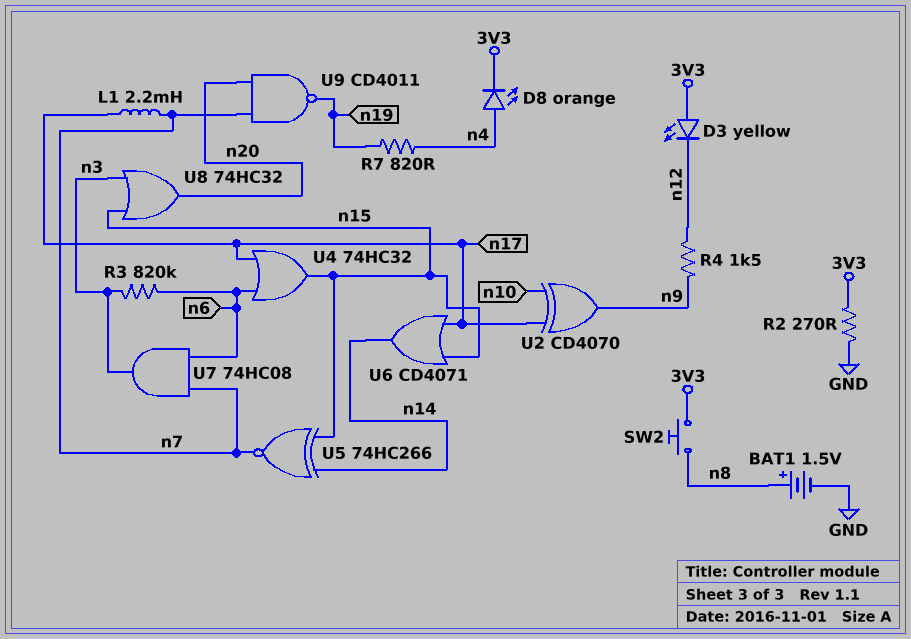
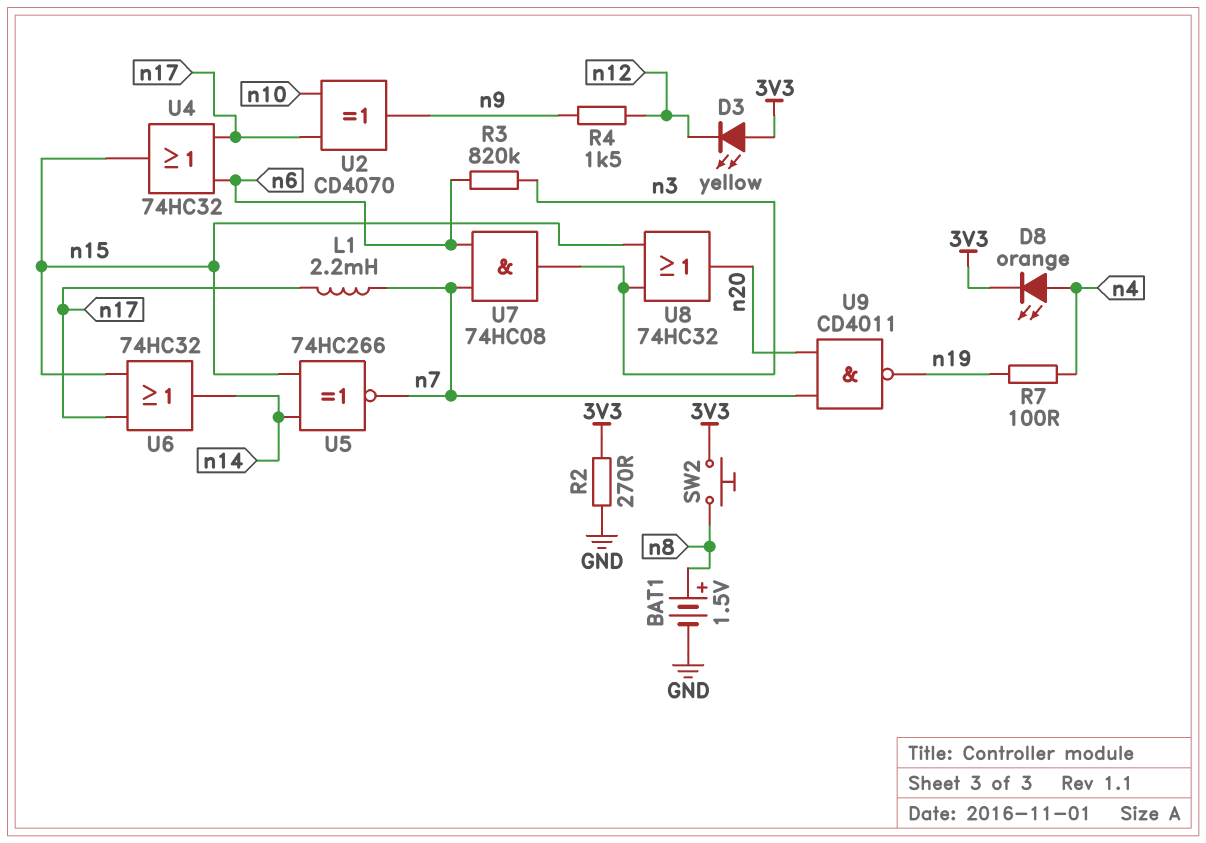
R7: 820 (n4, n19) -> 100 (n4, n19)
U6: OR CD4071 (in n15, in n17, out n14) -> OR 74HC32 (in n15, in n17, out n14)

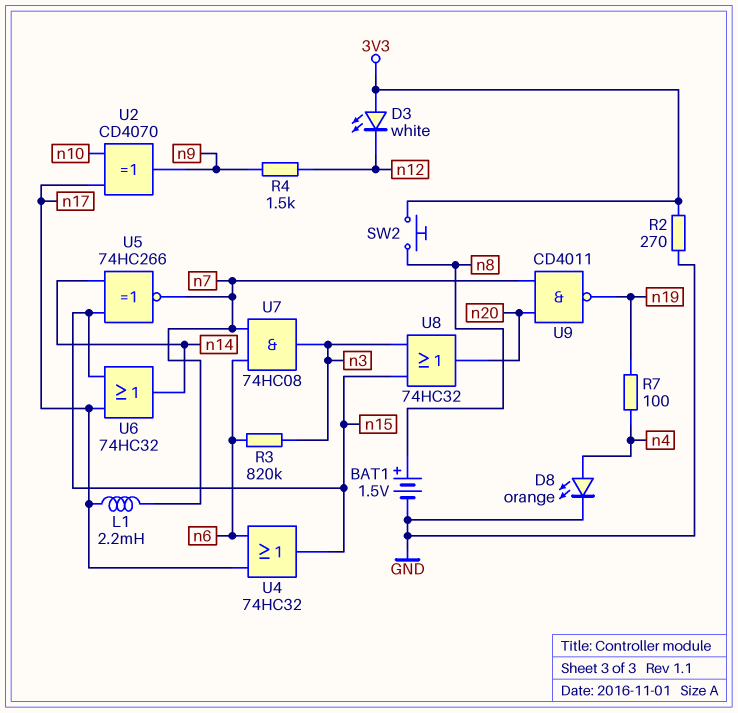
D3: LED yellow (A 3V3, K n12) -> LED white (A 3V3, K n12)
D8: LED orange (A n4, K 3V3) -> LED orange (A n4, K GND)

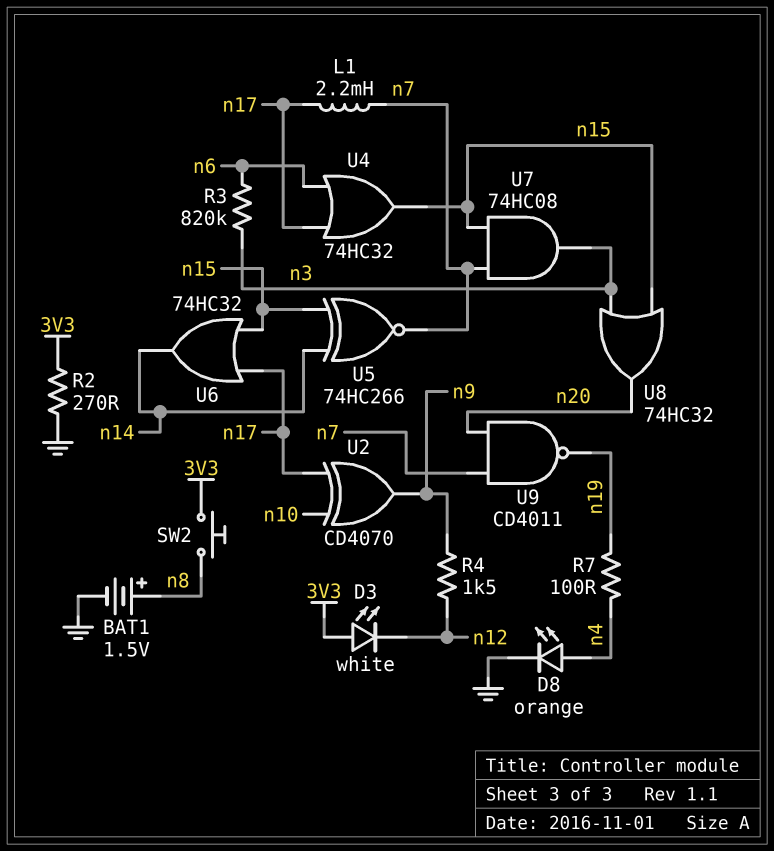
U7: AND 74HC08 (in n6, in n7, out n3) -> AND 74HC08 (in n7, in n15, out n3)

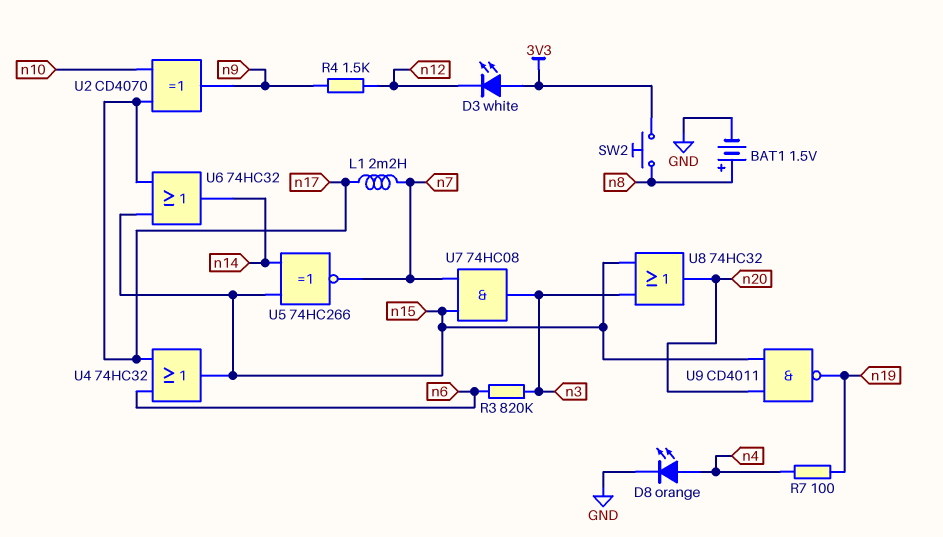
R2: 270 (3V3, GND) -> none
U9: NAND CD4011 (in n7, in n20, out n19) -> NAND CD4011 (in n15, in n20, out n19)

